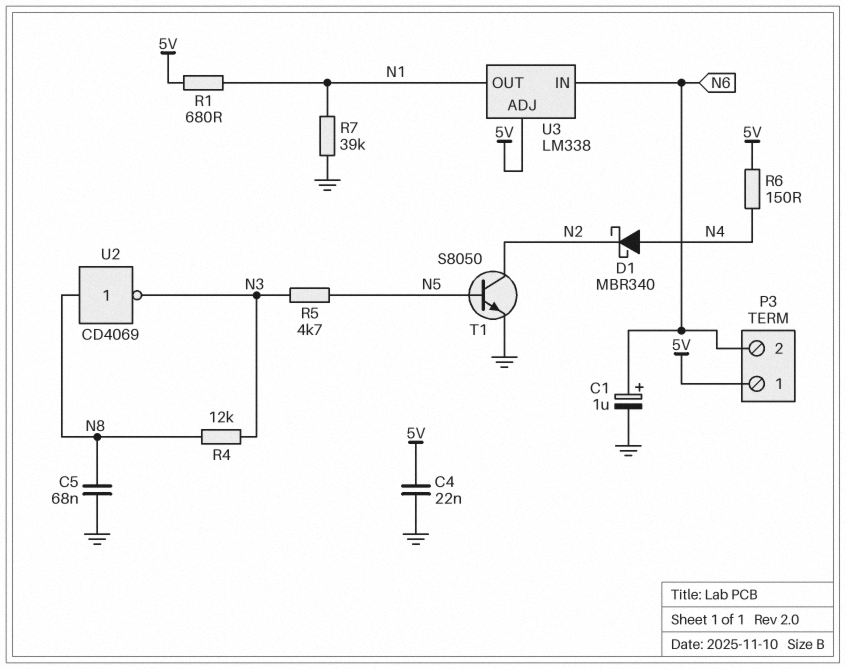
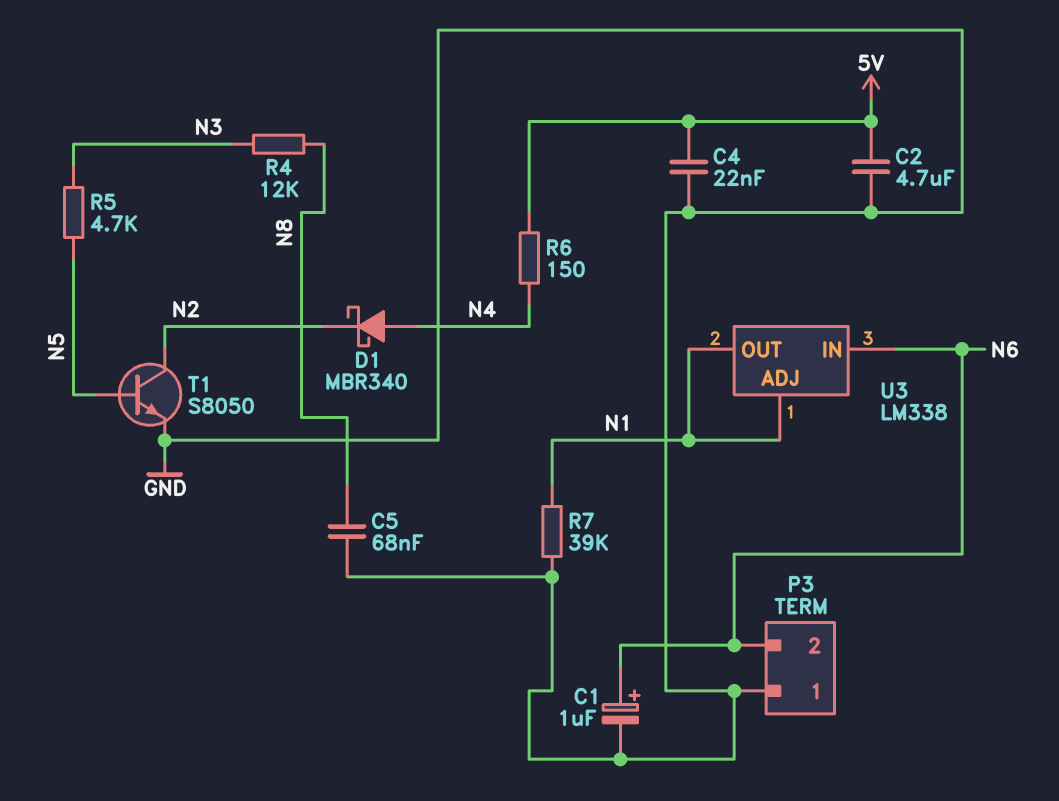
C2: none -> 4.7uF (5V, GND)
P3 pin 1: 5V -> GND
R1: 680 (5V, N1) -> none
U2: NOT CD4069 (in N8, out N3) -> none
U3 pin ADJ: 5V -> N1

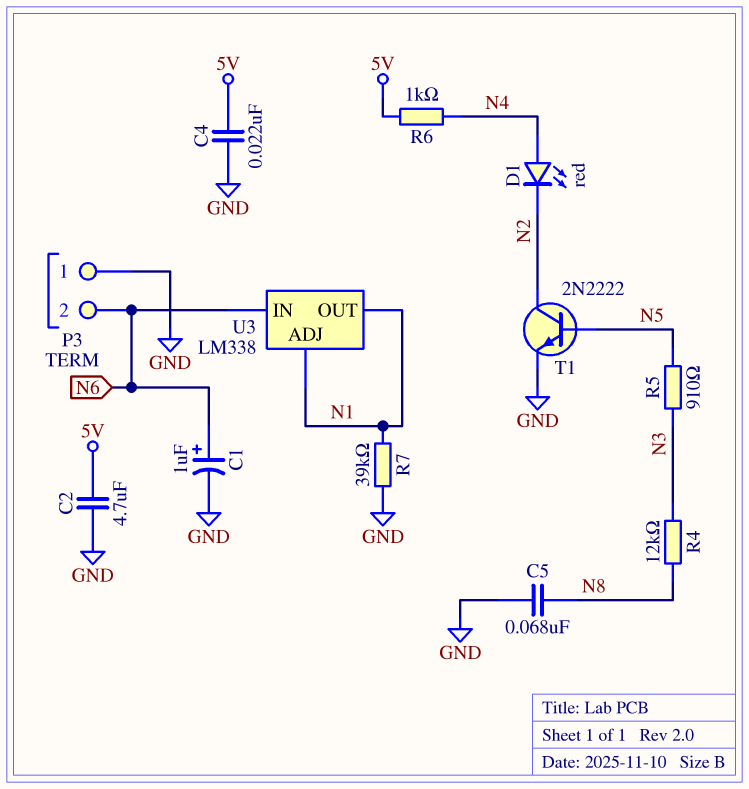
D1: schottky MBR340 (A N4, K N2) -> LED red (A N4, K N2)
R5: 4.7k (N3, N5) -> 910 (N3, N5)
R6: 150 (5V, N4) -> 1k (5V, N4)
T1: NPN S8050 (B N5, C N2, E GND) -> NPN 2N2222 (B N5, C N2, E GND)

